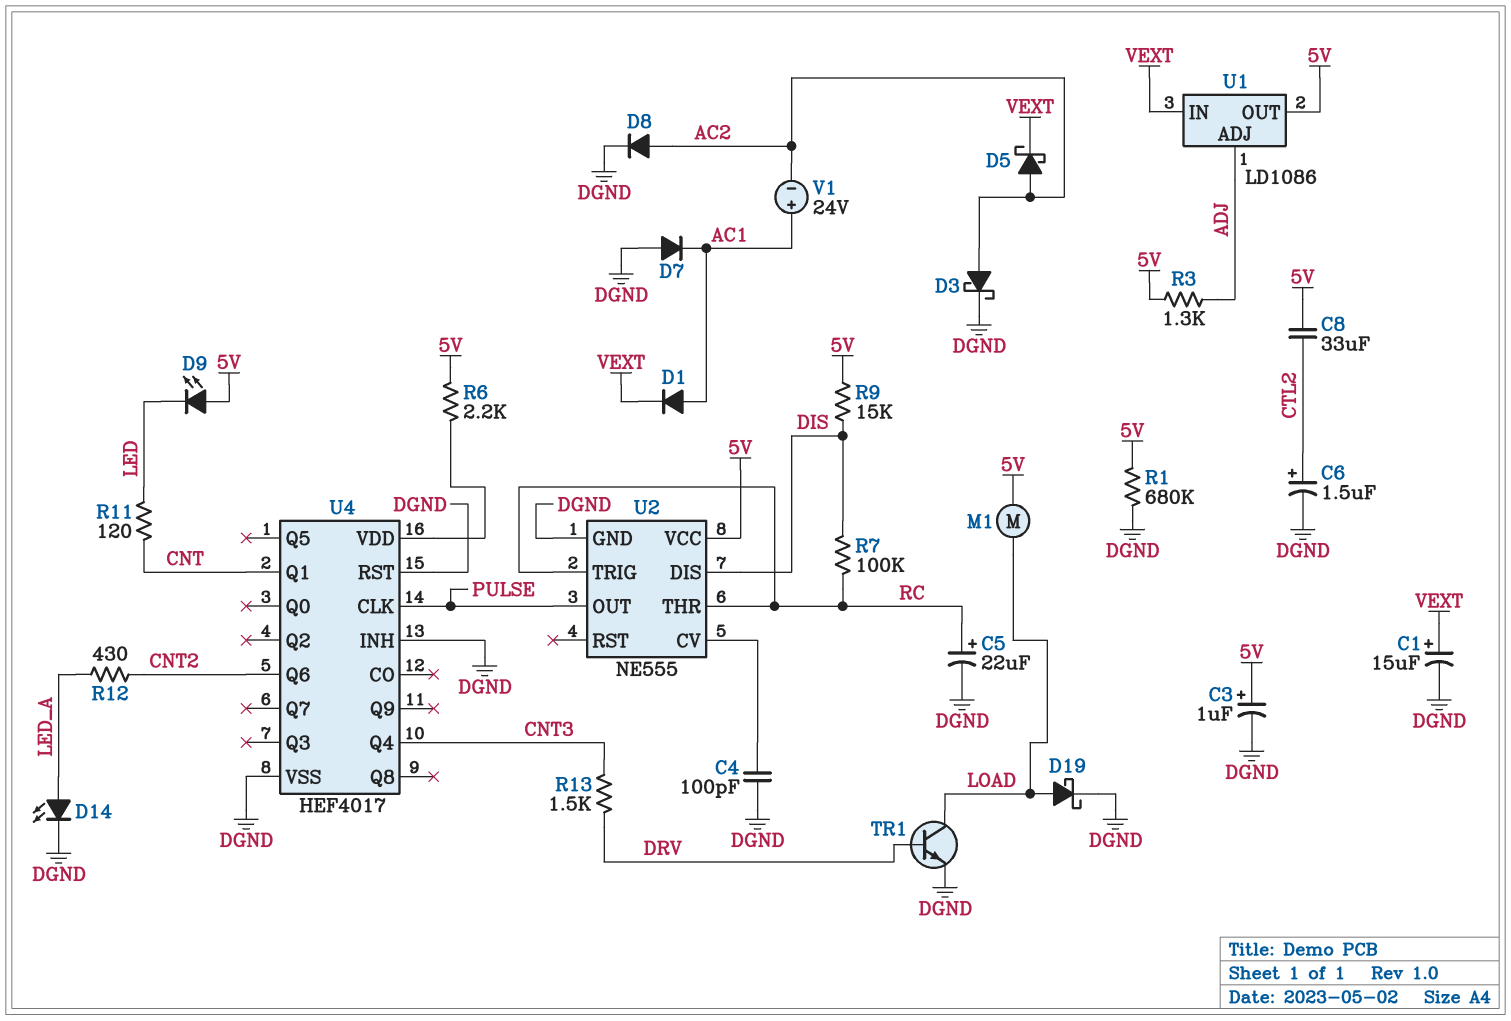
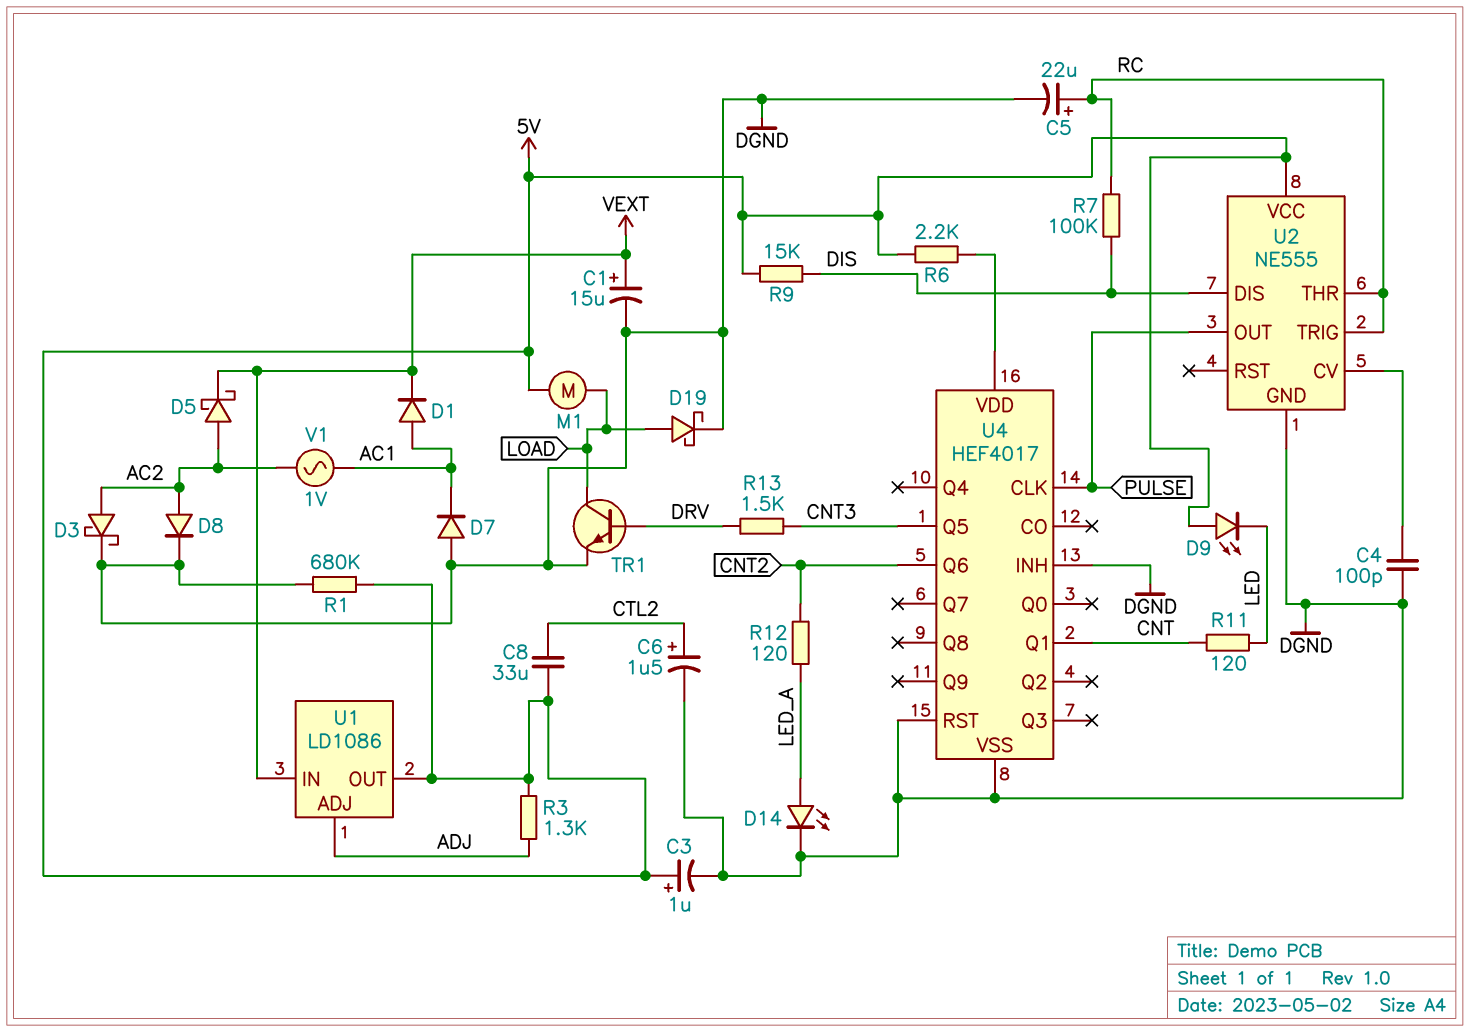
R12: 430 (CNT2, LED_A) -> 120 (CNT2, LED_A)
U4 pin Q4: CNT3 -> none
U4 pin Q5: none -> CNT3
V1: 24V (plus AC1, minus AC2) -> AC 1V (AC1, AC2)

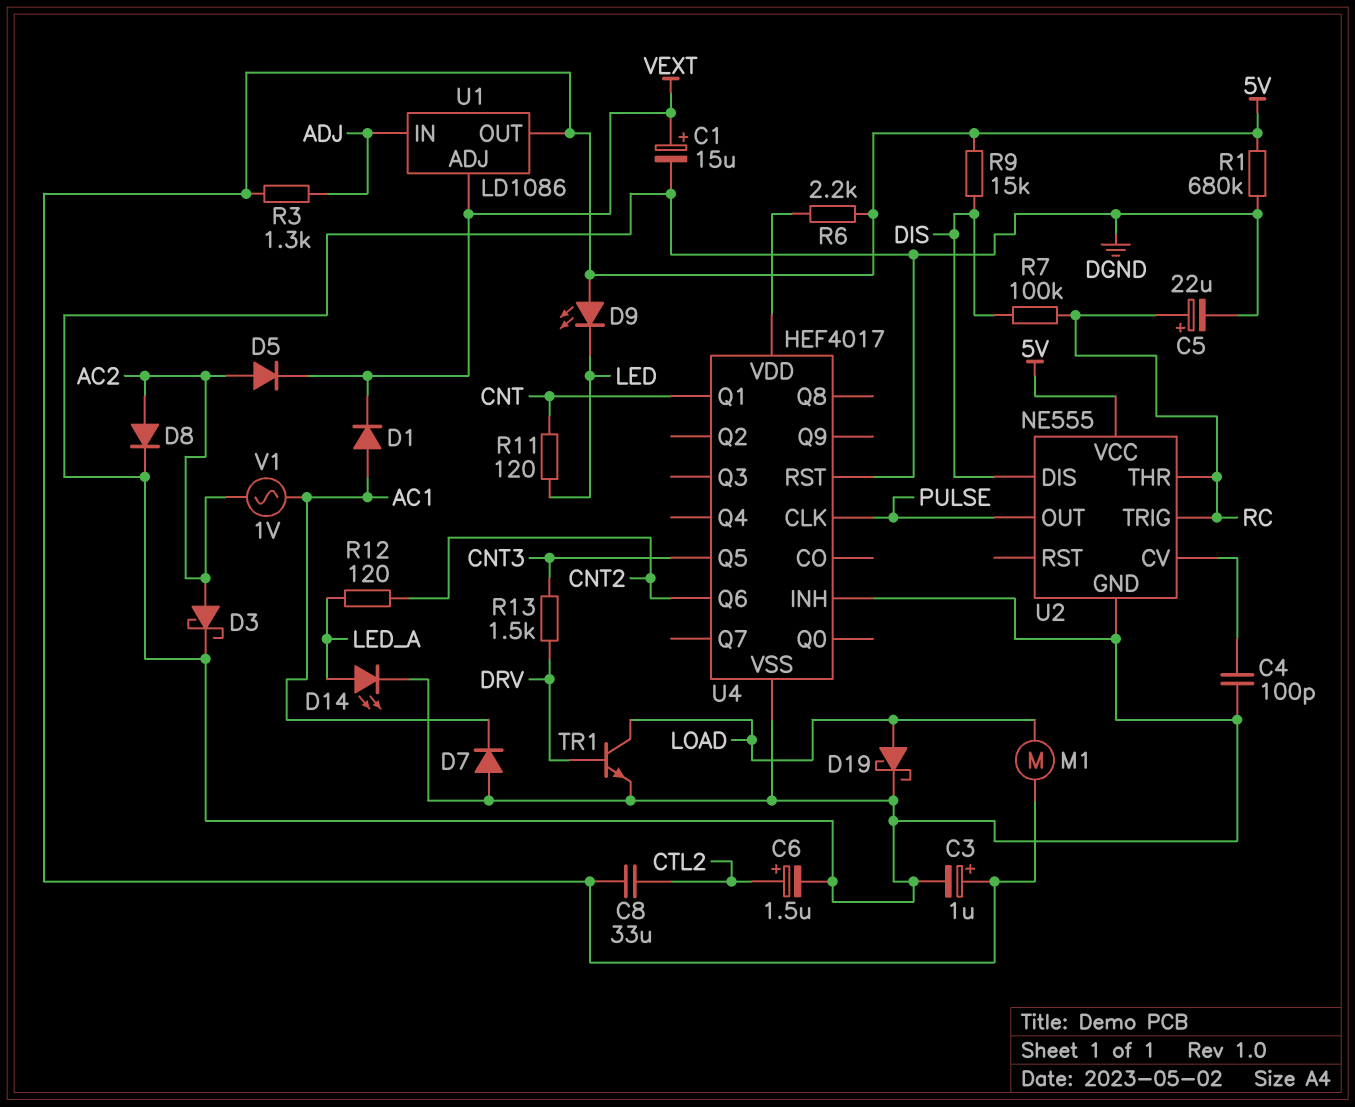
D5: schottky (A AC2, K VEXT) -> diode (A AC2, K VEXT)
U1 pin ADJ: ADJ -> VEXT
U1 pin IN: VEXT -> ADJ

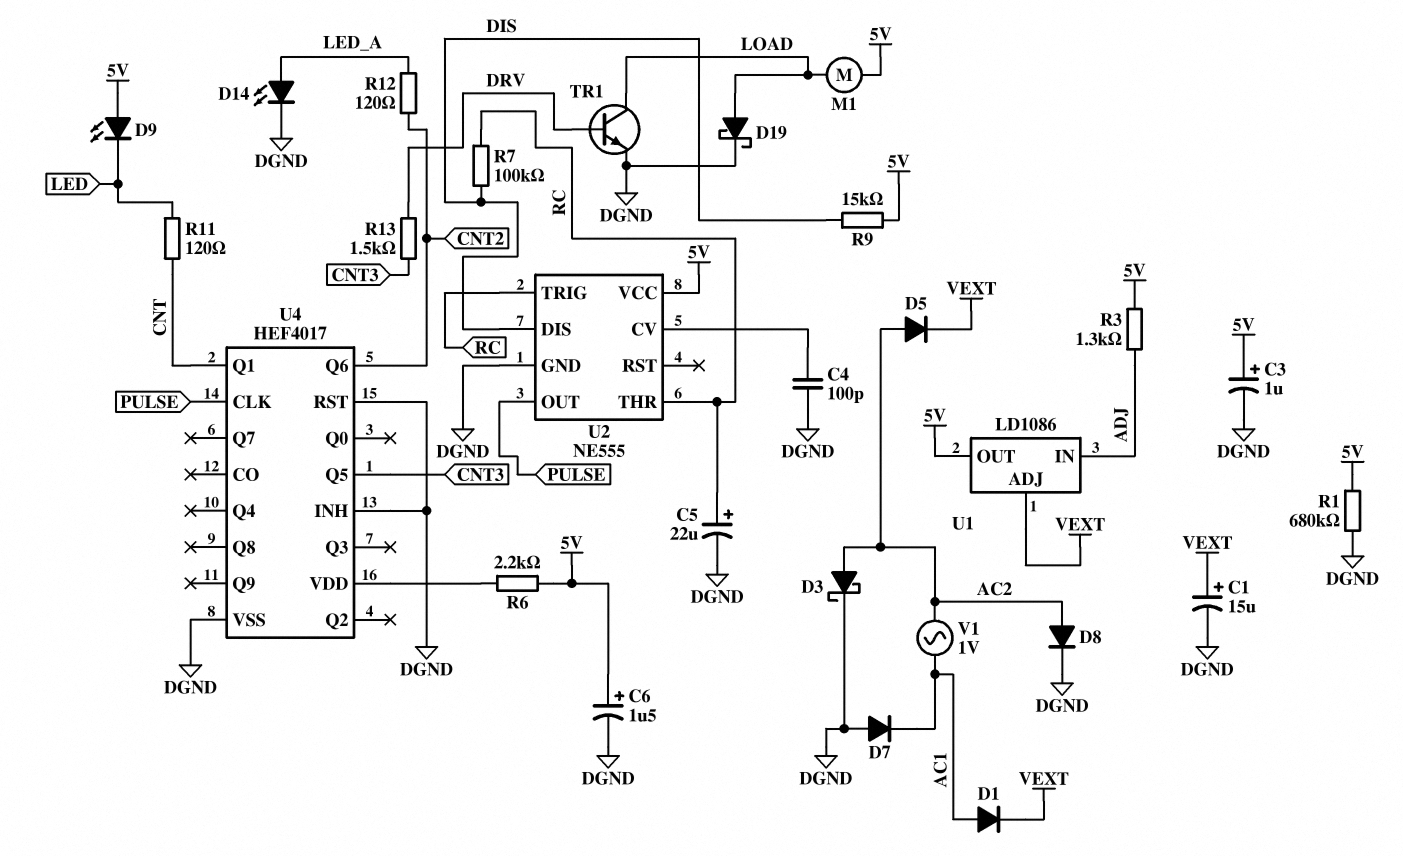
C6: 1.5uF (plus CTL2, minus DGND) -> 1.5uF (plus 5V, minus DGND)
C8: 33uF (5V, CTL2) -> none

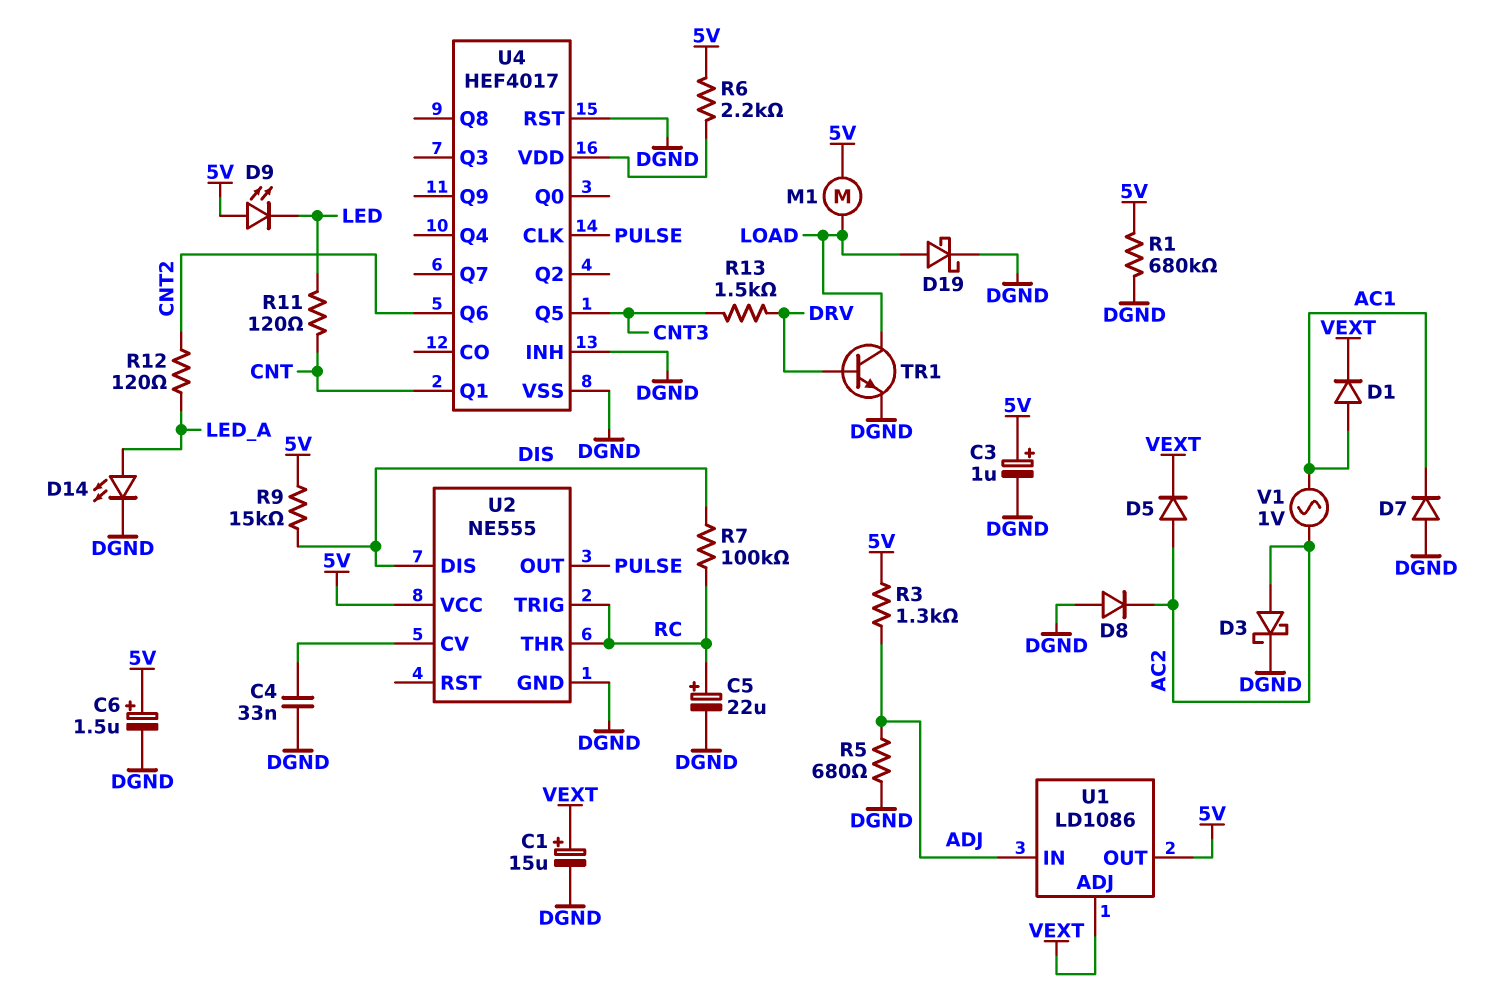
C4: 100pF (DGND, U2/CV) -> 33nF (DGND, U2/CV)
D8: diode (A AC2, K DGND) -> diode (A DGND, K AC2)
R5: none -> 680 (ADJ, DGND)

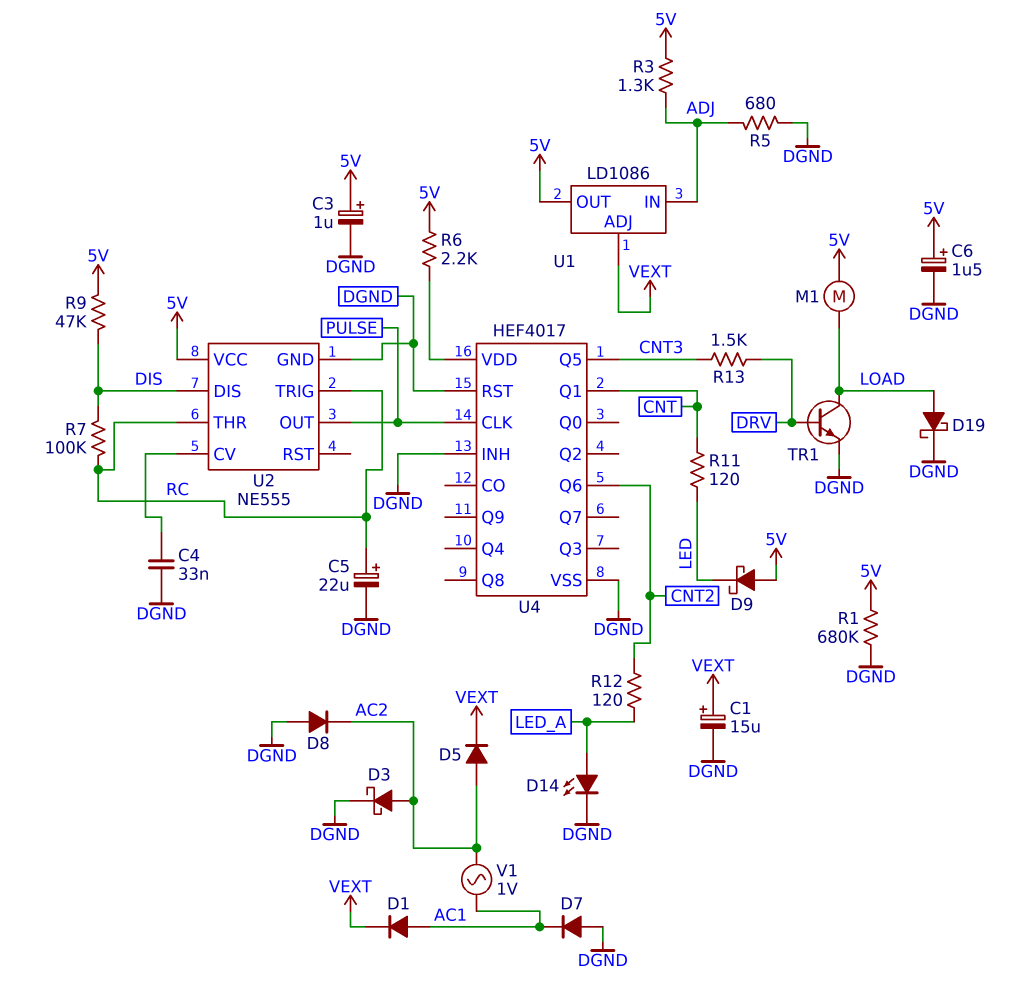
D9: LED (A 5V, K LED) -> schottky (A 5V, K LED)
R9: 15k (5V, DIS) -> 47k (5V, DIS)

